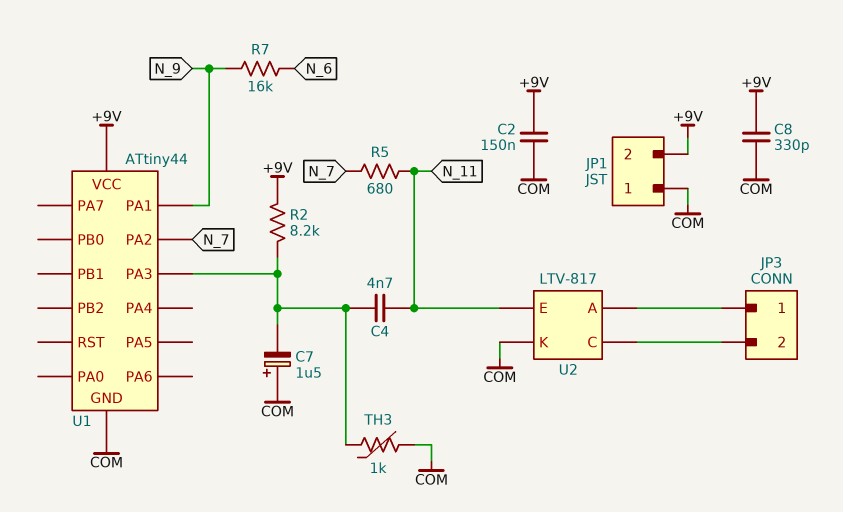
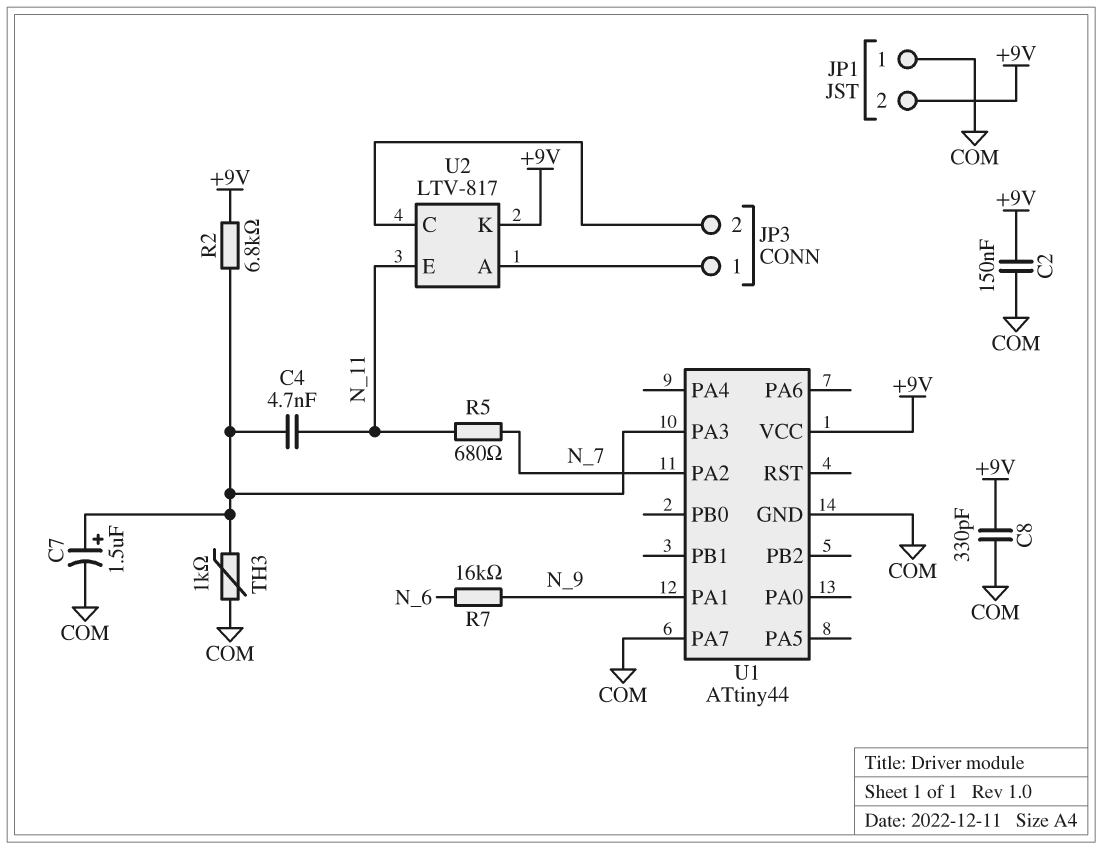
C7: 1.5uF (plus COM, minus U1/PA3) -> 1.5uF (plus U1/PA3, minus COM)
R2: 8.2k (+9V, U1/PA3) -> 6.8k (+9V, U1/PA3)
U1 pin PA7: none -> COM
U2 pin K: COM -> +9V

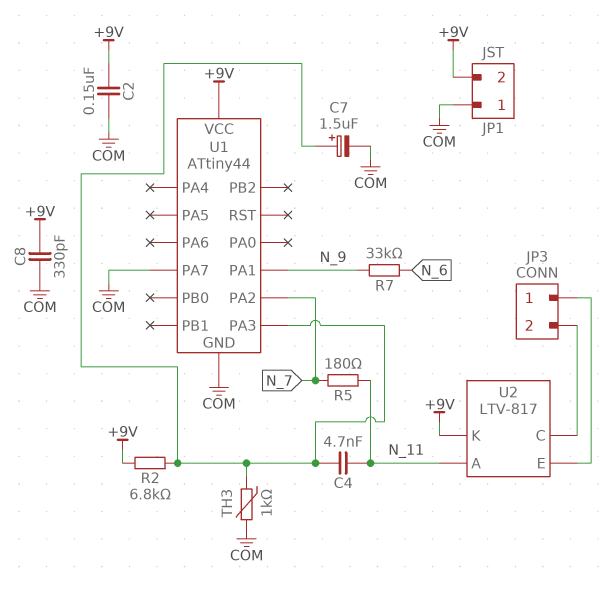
R5: 680 (N_7, N_11) -> 180 (N_7, N_11)
R7: 16k (N_6, N_9) -> 33k (N_6, N_9)
U2 pin A: JP3/1 -> N_11
U2 pin E: N_11 -> JP3/1

